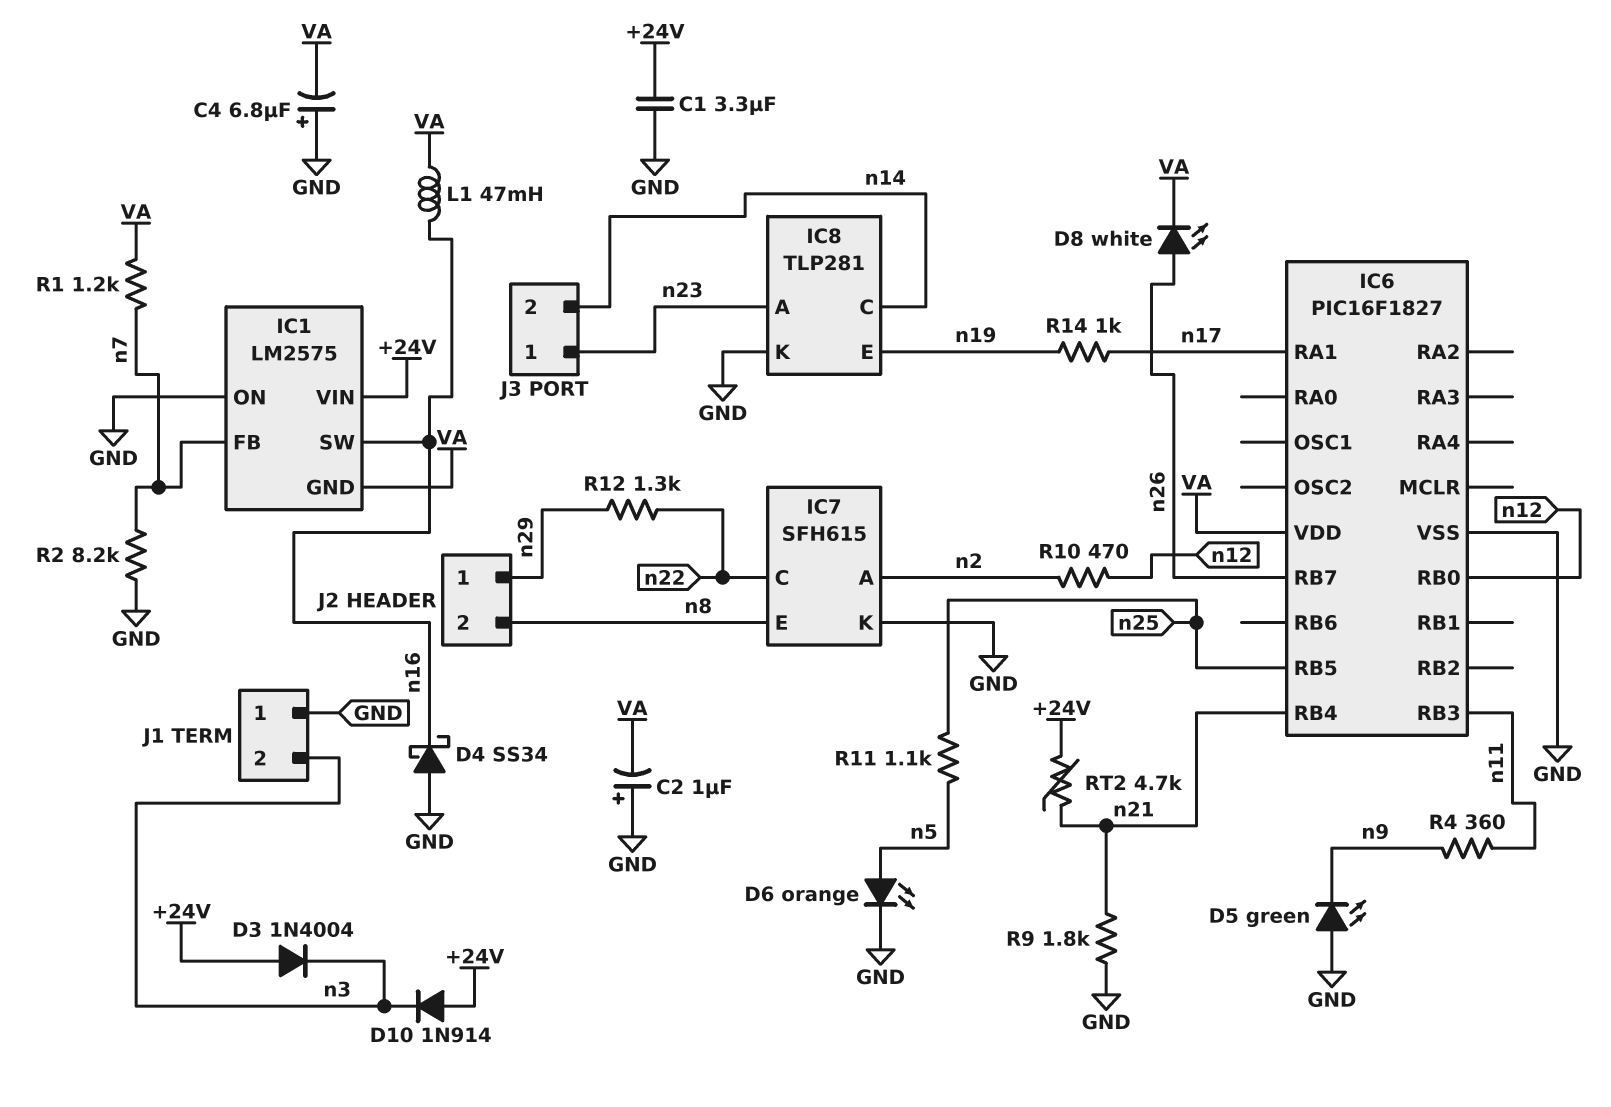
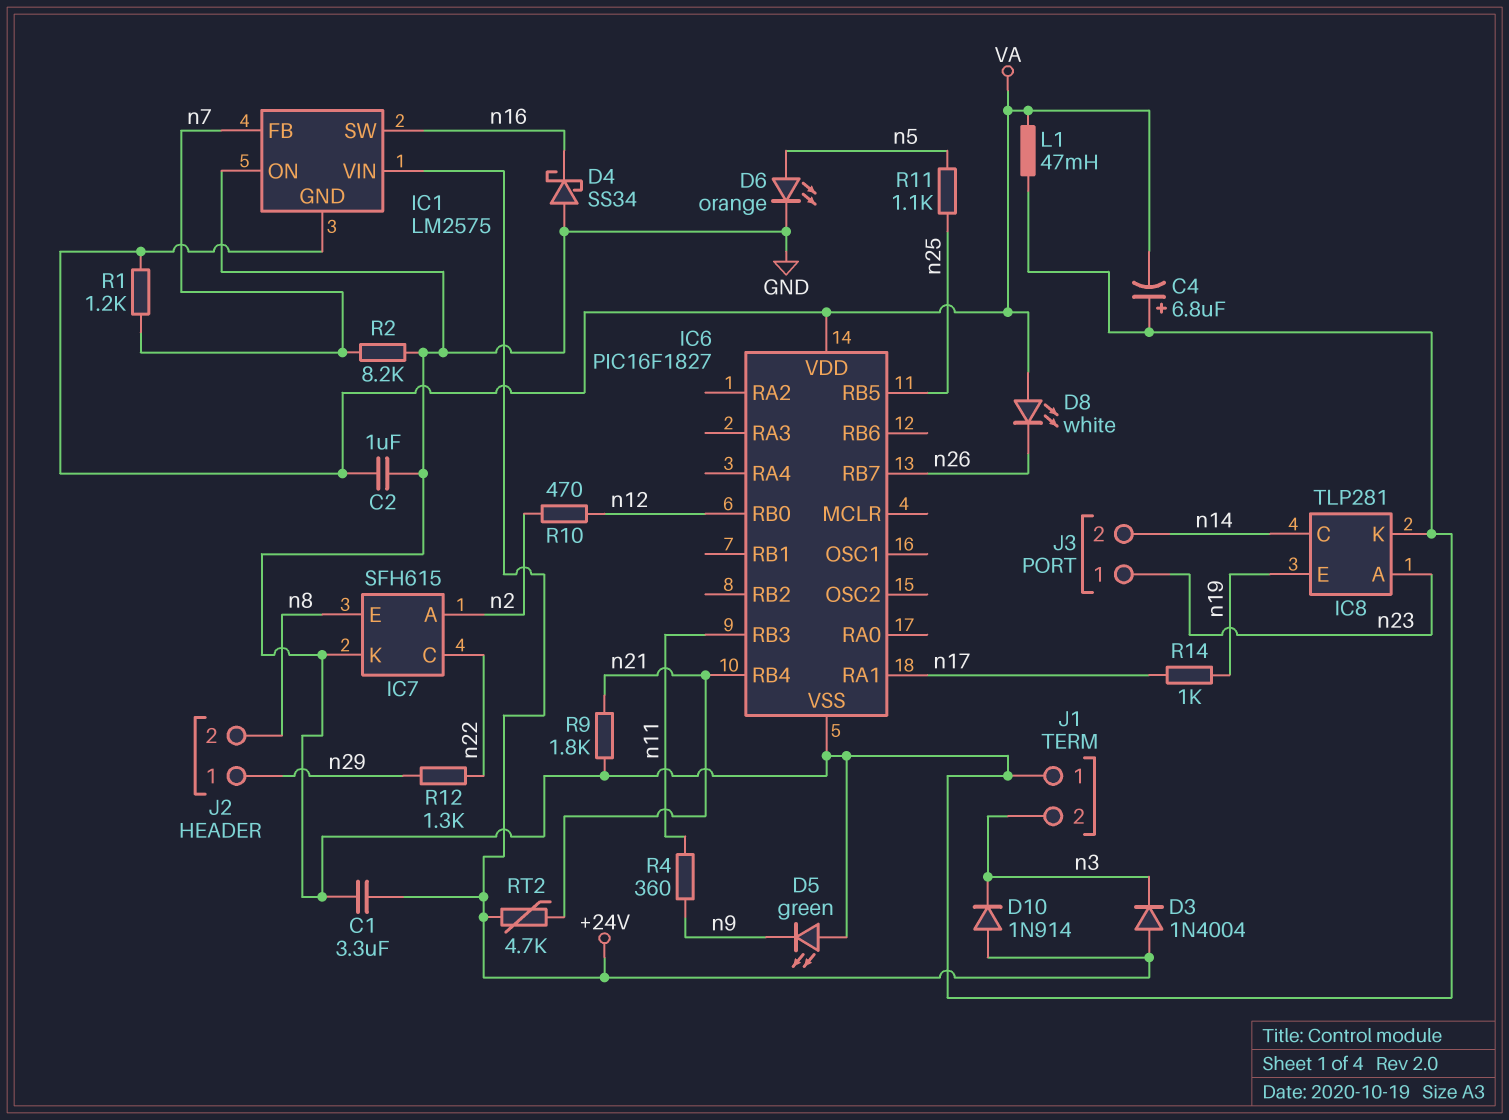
C2: 1uF (plus GND, minus VA) -> 1uF (GND, VA)
D8: LED white (A n26, K VA) -> LED white (A VA, K n26)
L1: 47mH (VA, n16) -> 47mH (GND, VA)

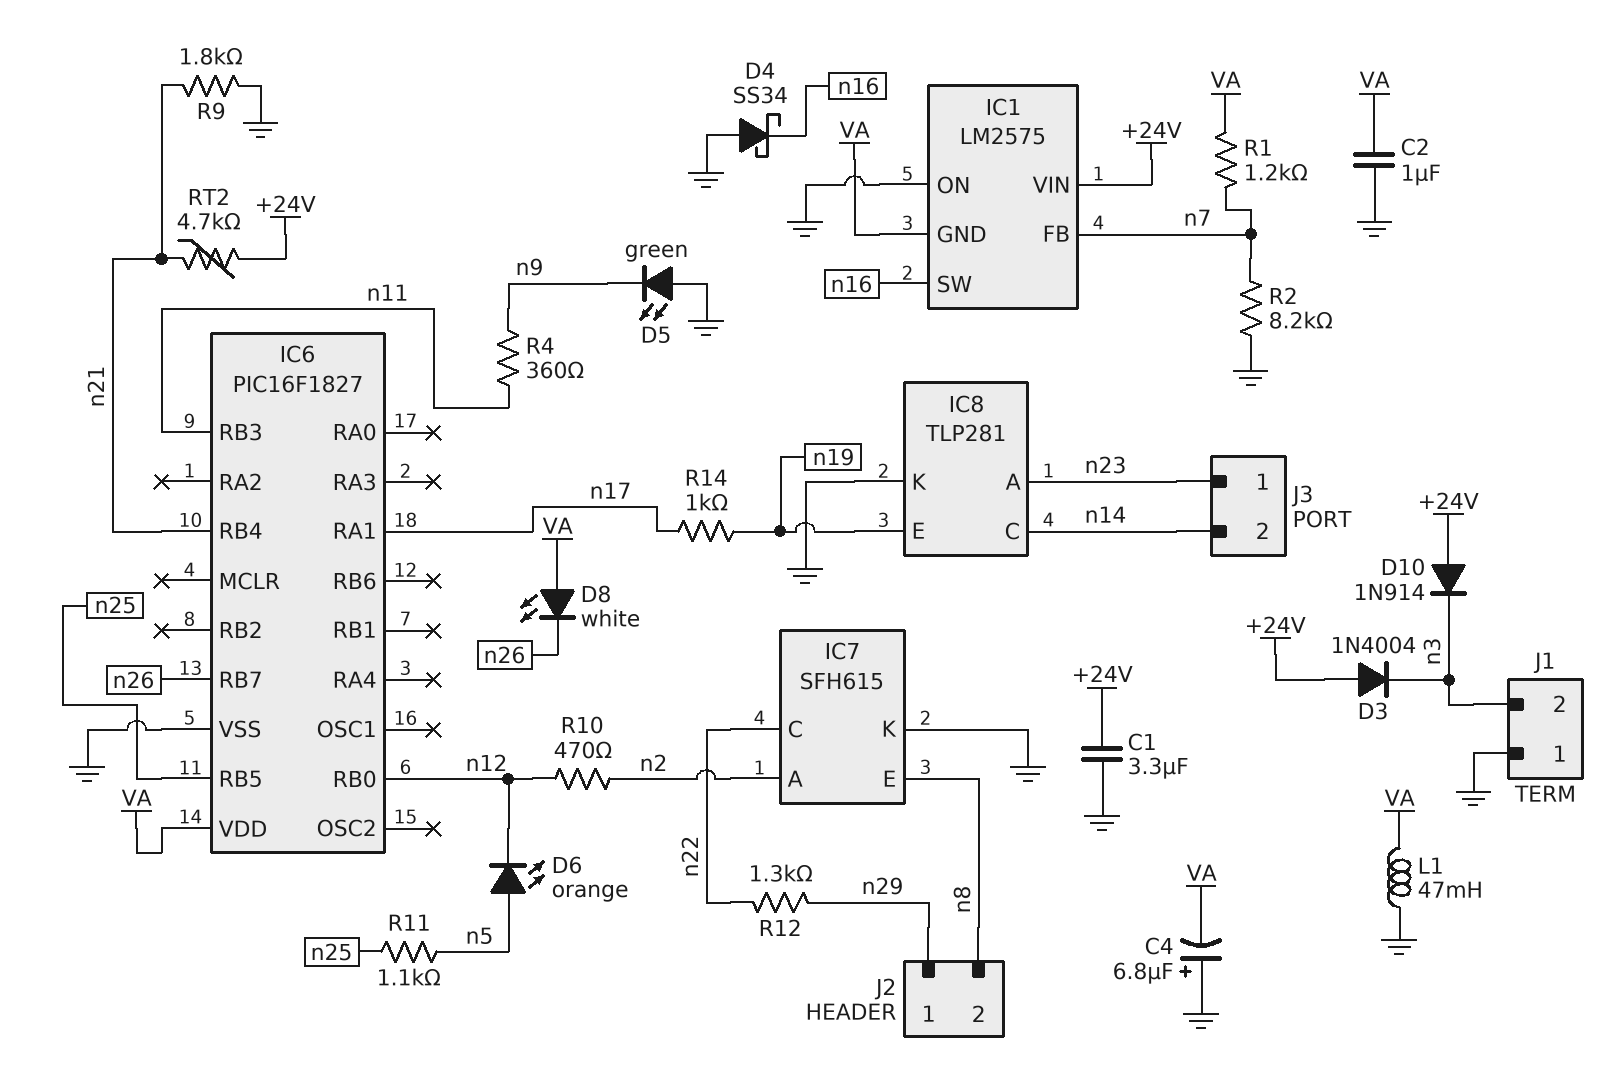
D6: LED orange (A n5, K GND) -> LED orange (A n5, K n12)

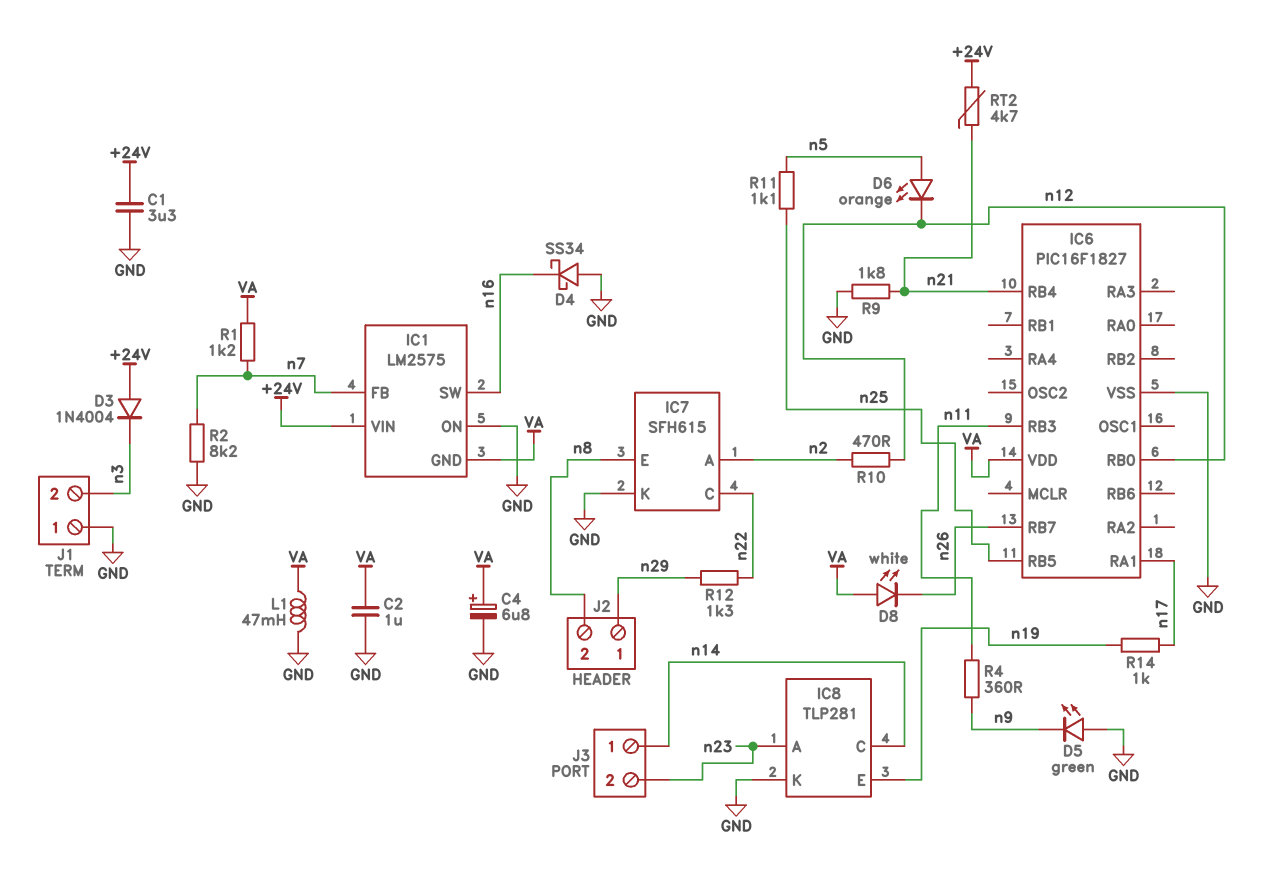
C4: 6.8uF (plus GND, minus VA) -> 6.8uF (plus VA, minus GND)
D10: diode 1N914 (A +24V, K n3) -> none
J3 pin 1: n23 -> n14
J3 pin 2: n14 -> n23

